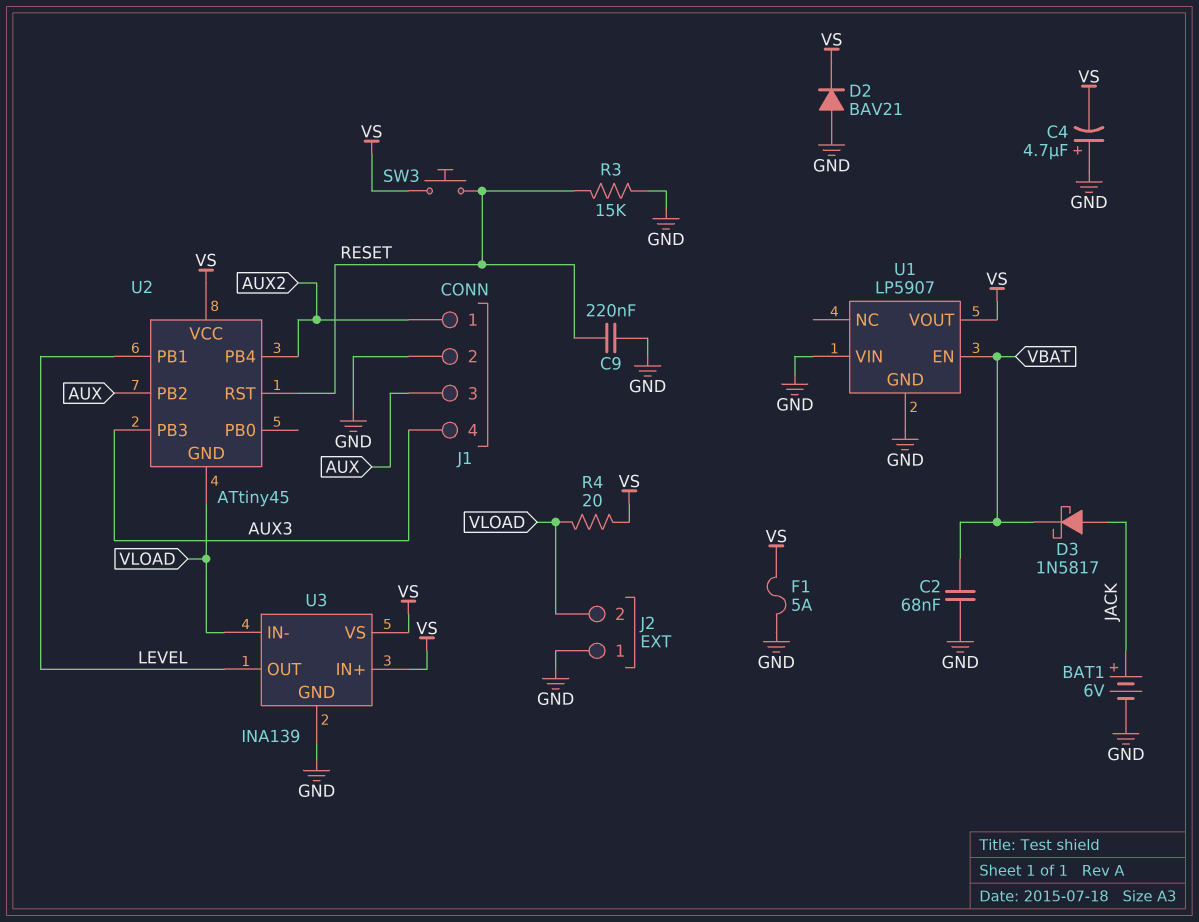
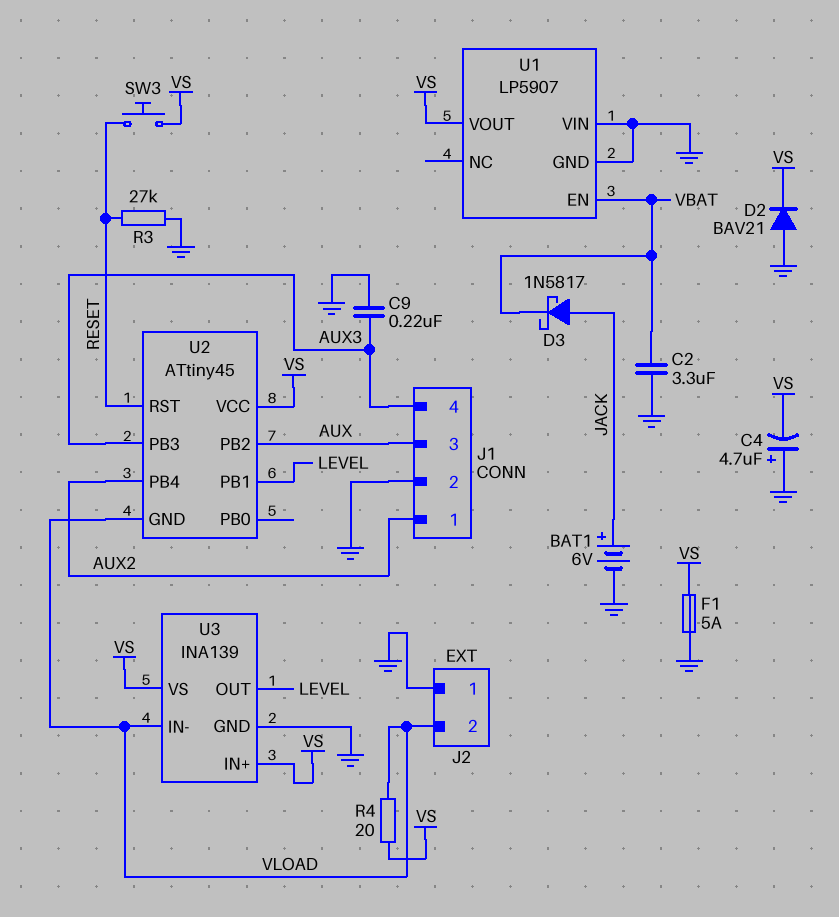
C2: 68nF (GND, VBAT) -> 3.3uF (GND, VBAT)
C9: 220nF (GND, RESET) -> 220nF (AUX3, GND)
R3: 15k (GND, RESET) -> 27k (GND, RESET)

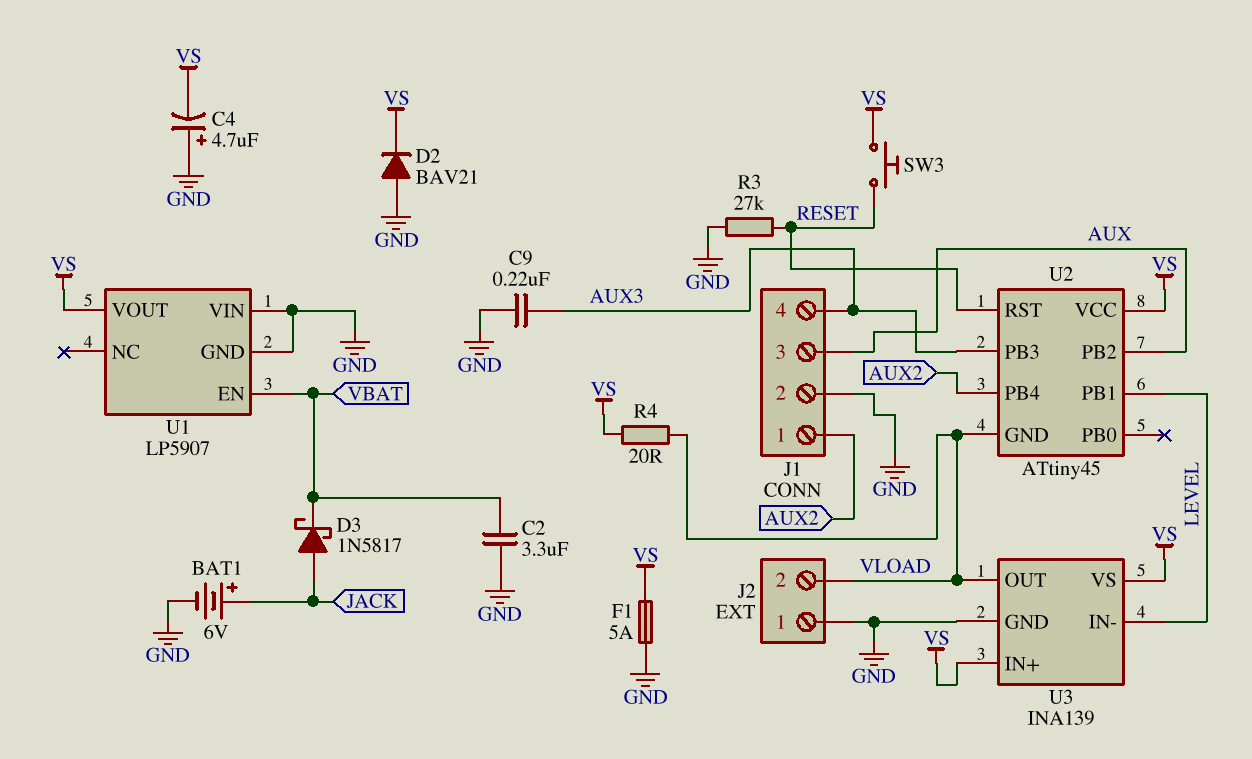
U3 pin IN-: VLOAD -> LEVEL
U3 pin OUT: LEVEL -> VLOAD

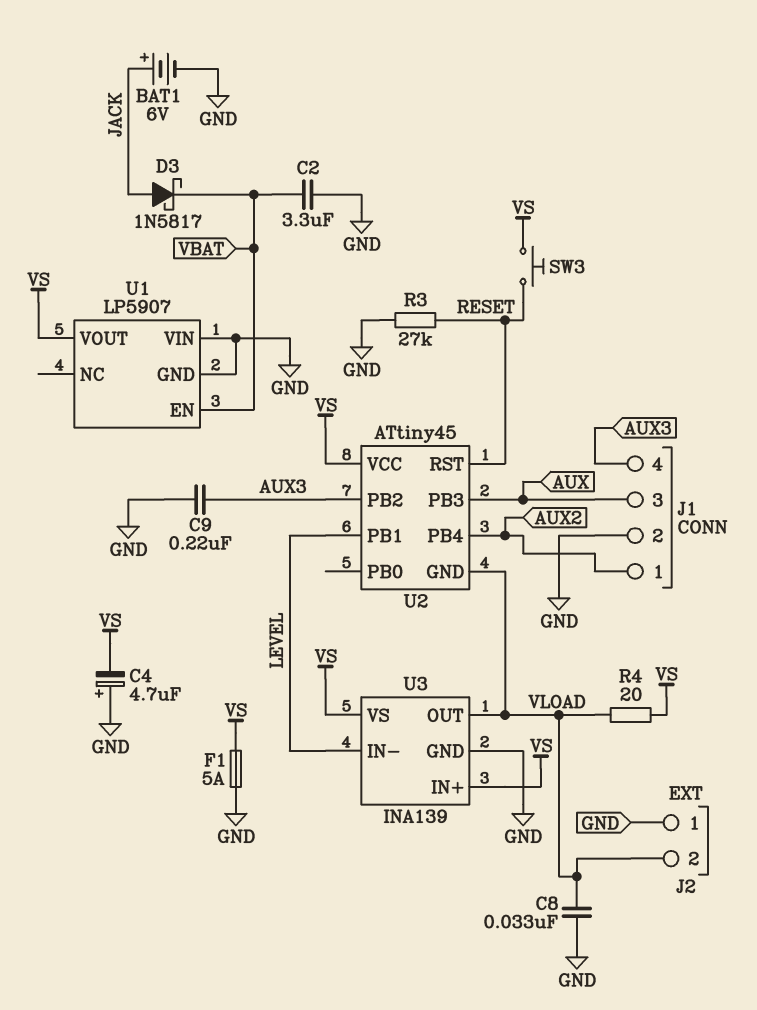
C8: none -> 33nF (GND, VLOAD)
D2: diode BAV21 (A GND, K VS) -> none
U2 pin PB2: AUX -> AUX3
U2 pin PB3: AUX3 -> AUX

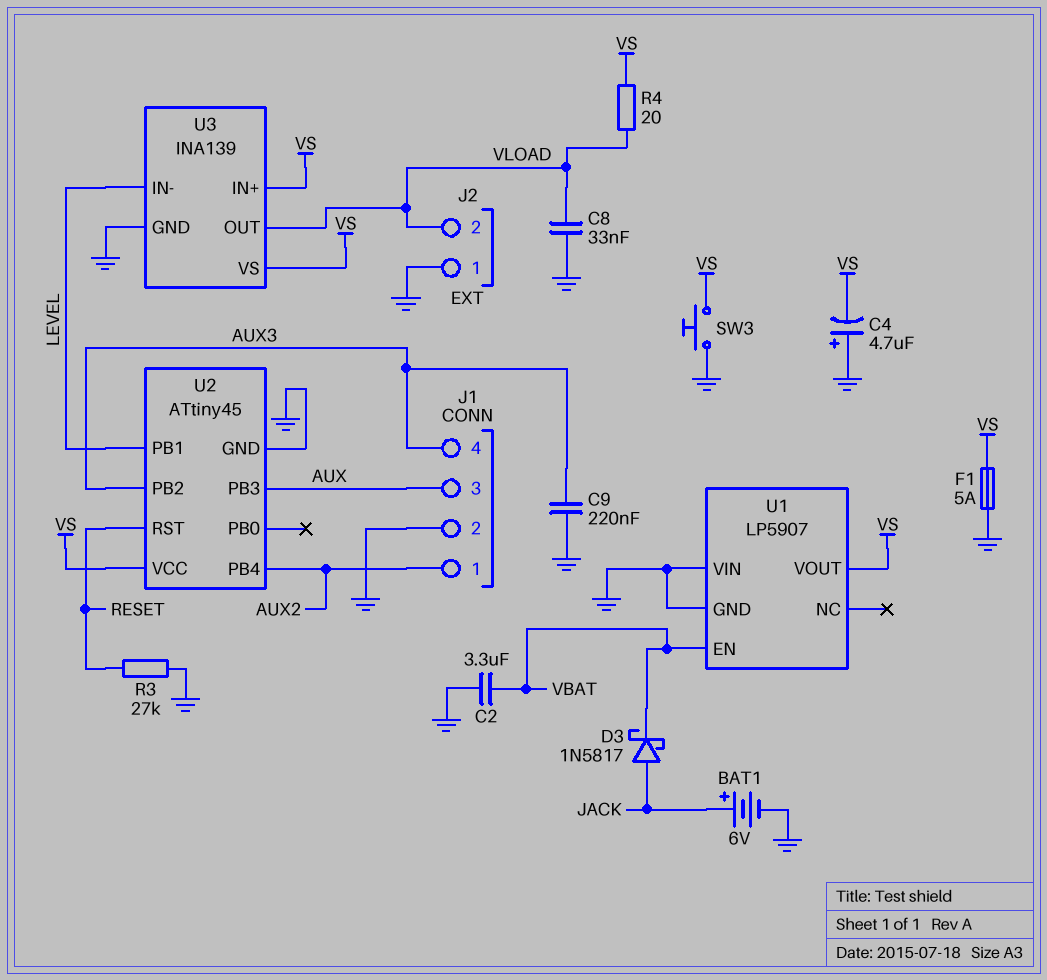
SW3: button (RESET, VS) -> button (GND, VS)
U2 pin GND: VLOAD -> GND

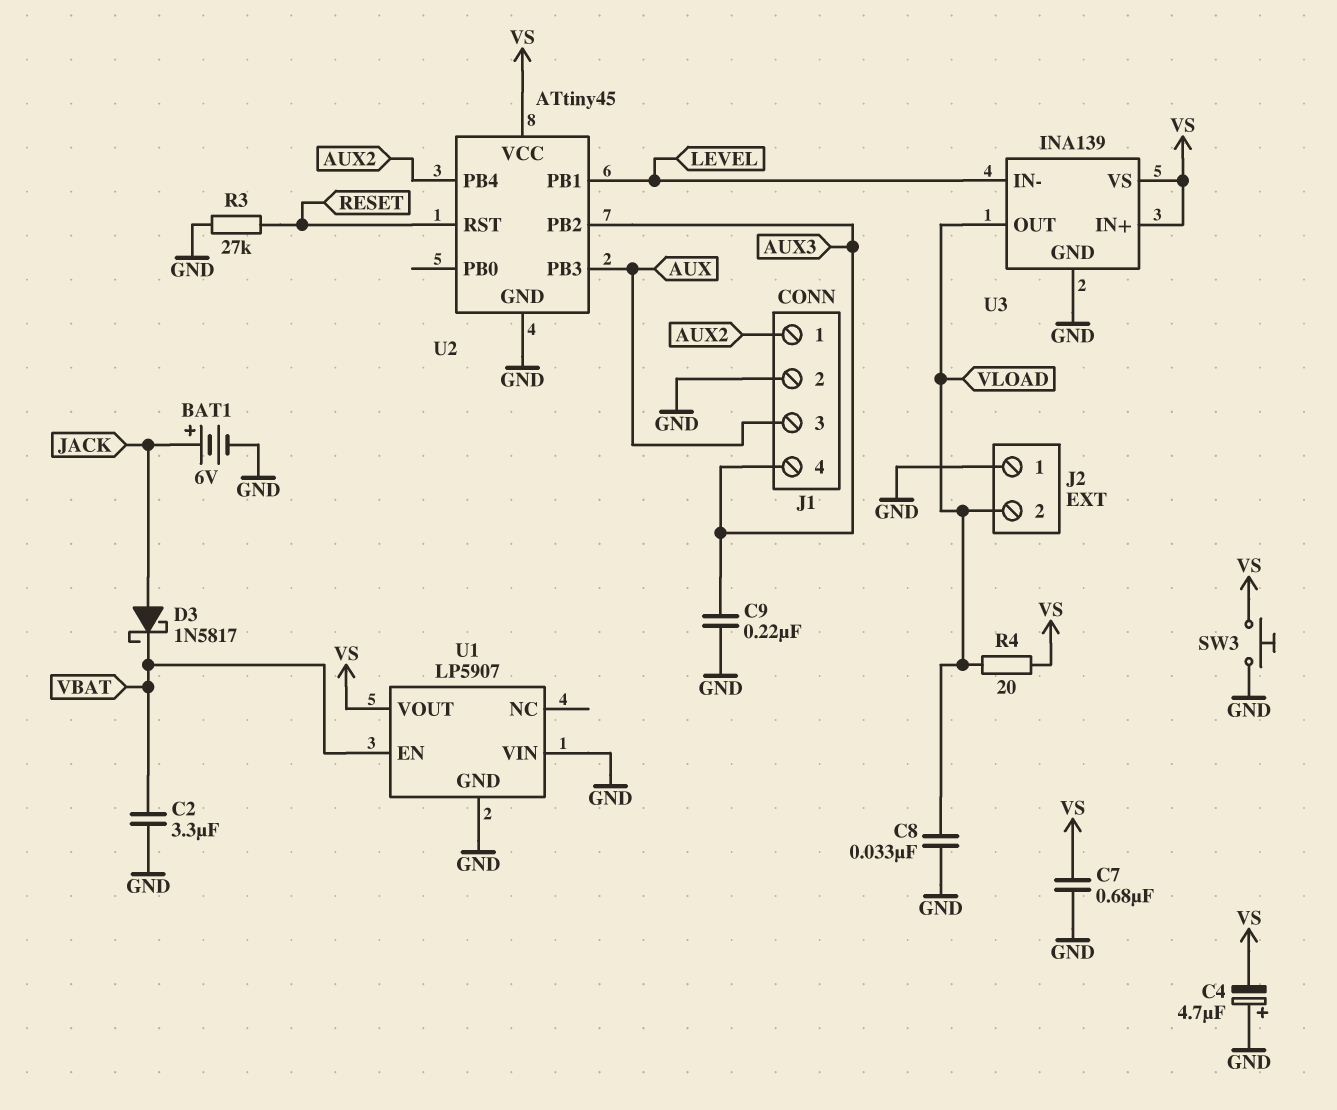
C7: none -> 680nF (GND, VS)
F1: 5A (GND, VS) -> none

